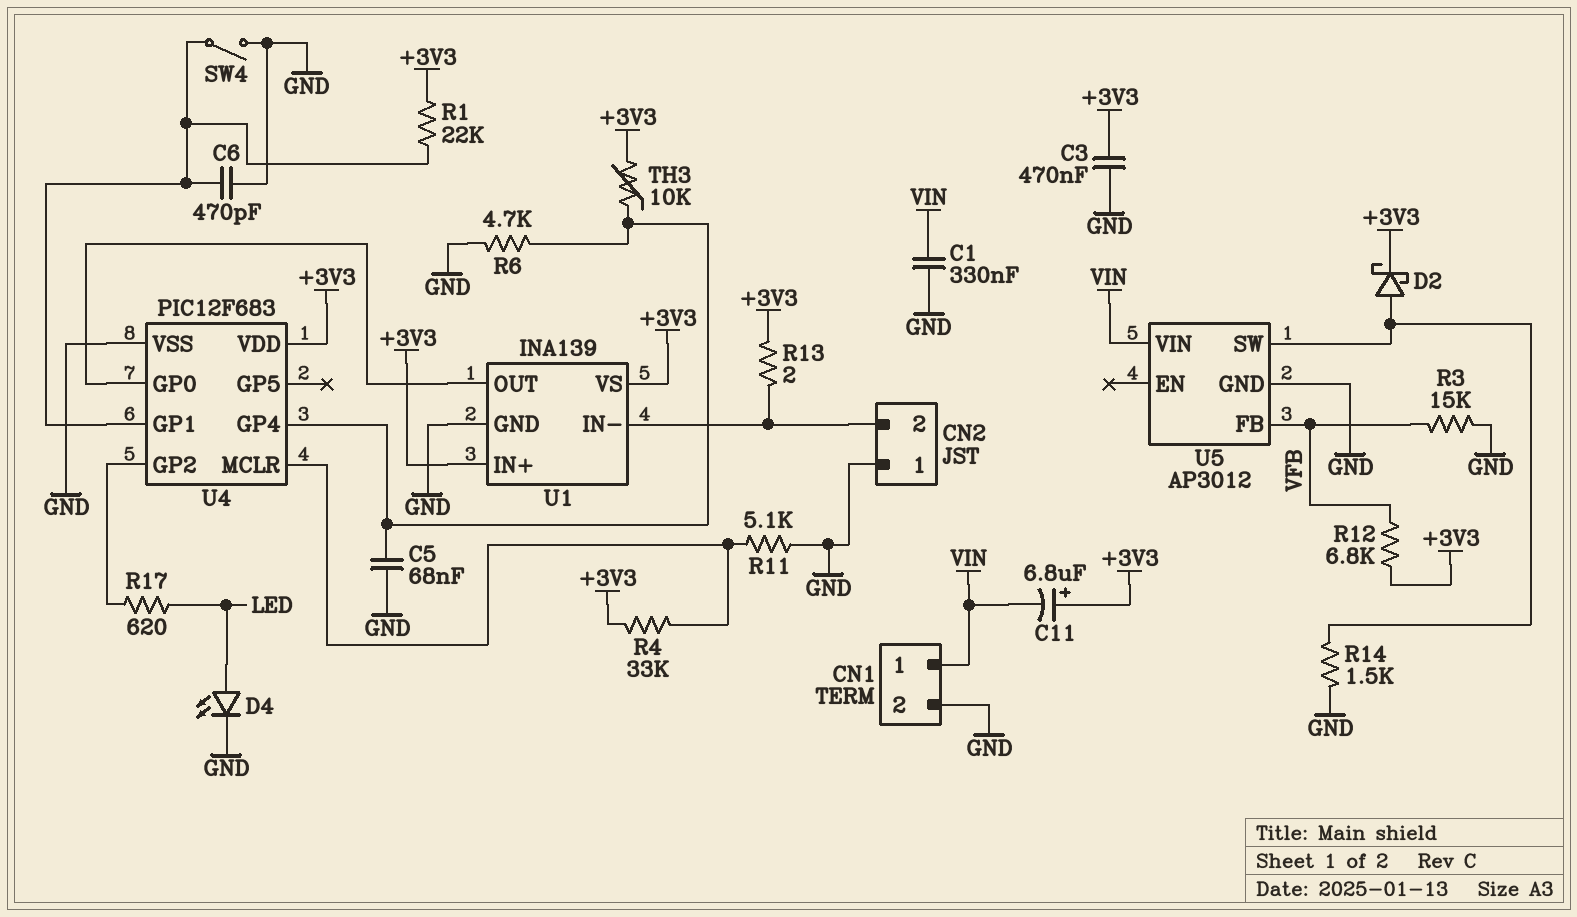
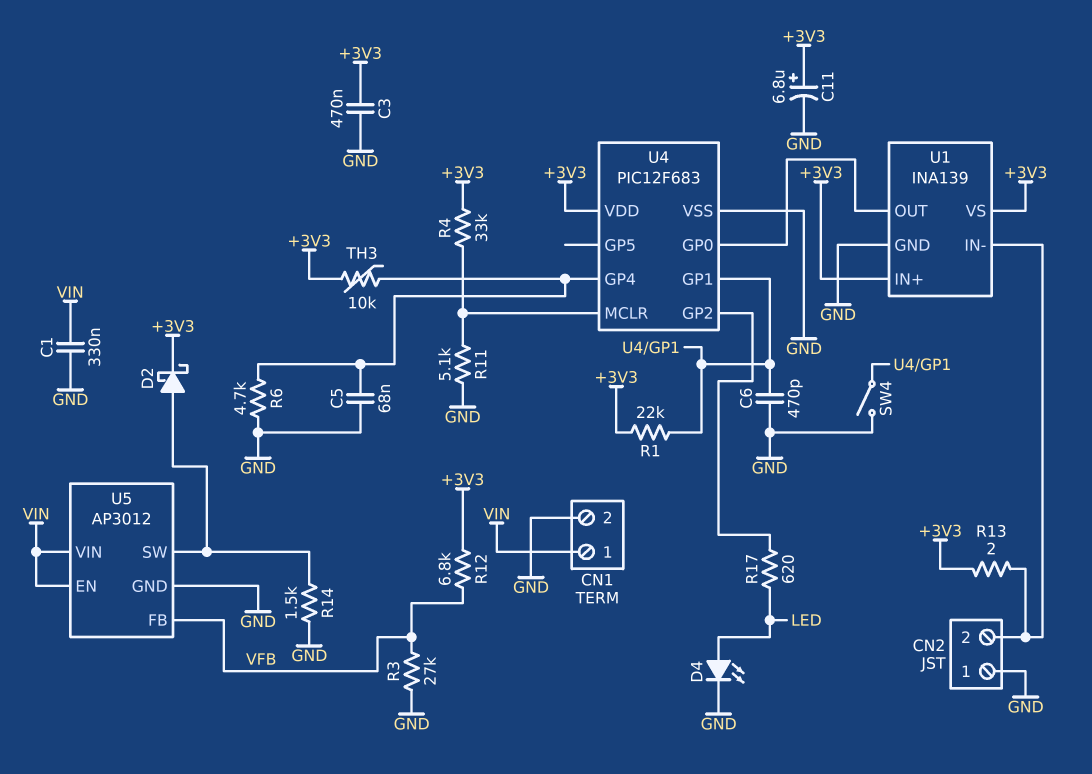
C11: 6.8uF (plus +3V3, minus VIN) -> 6.8uF (plus +3V3, minus GND)
R3: 15k (GND, VFB) -> 27k (GND, VFB)
U5 pin EN: none -> VIN

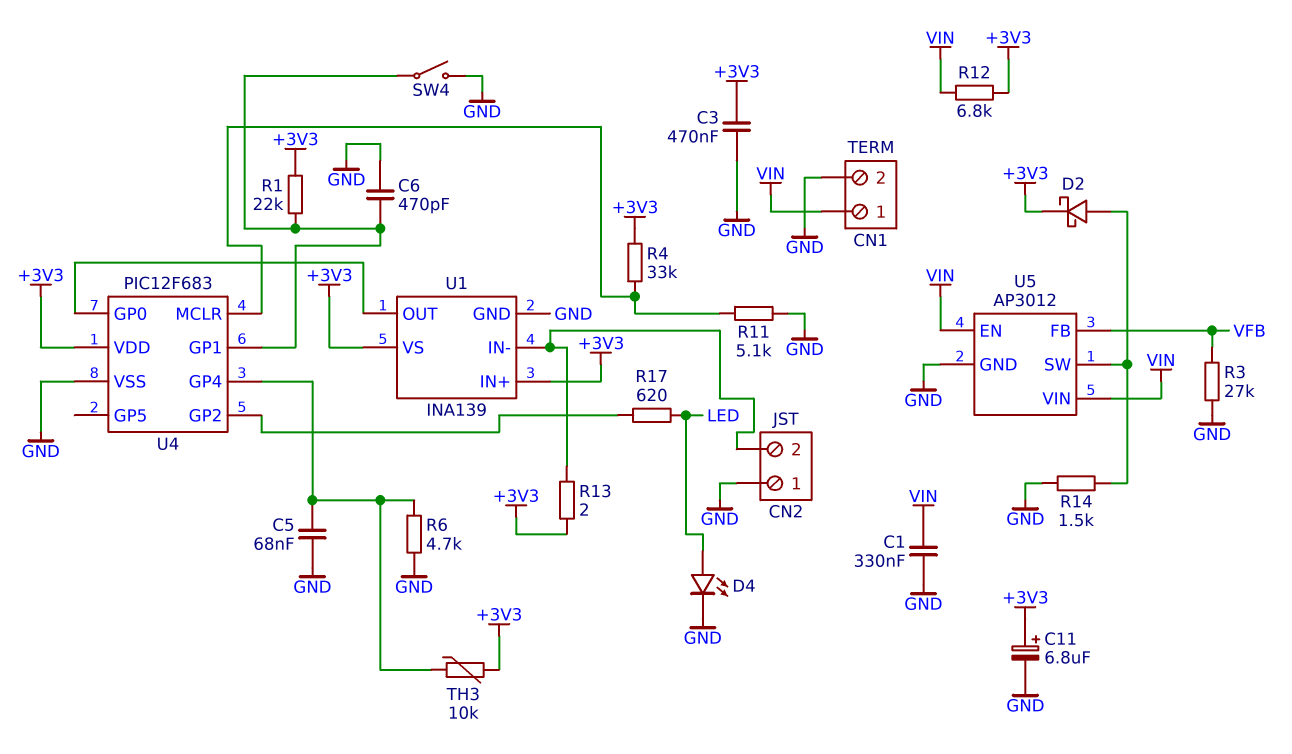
R12: 6.8k (+3V3, VFB) -> 6.8k (+3V3, VIN)

